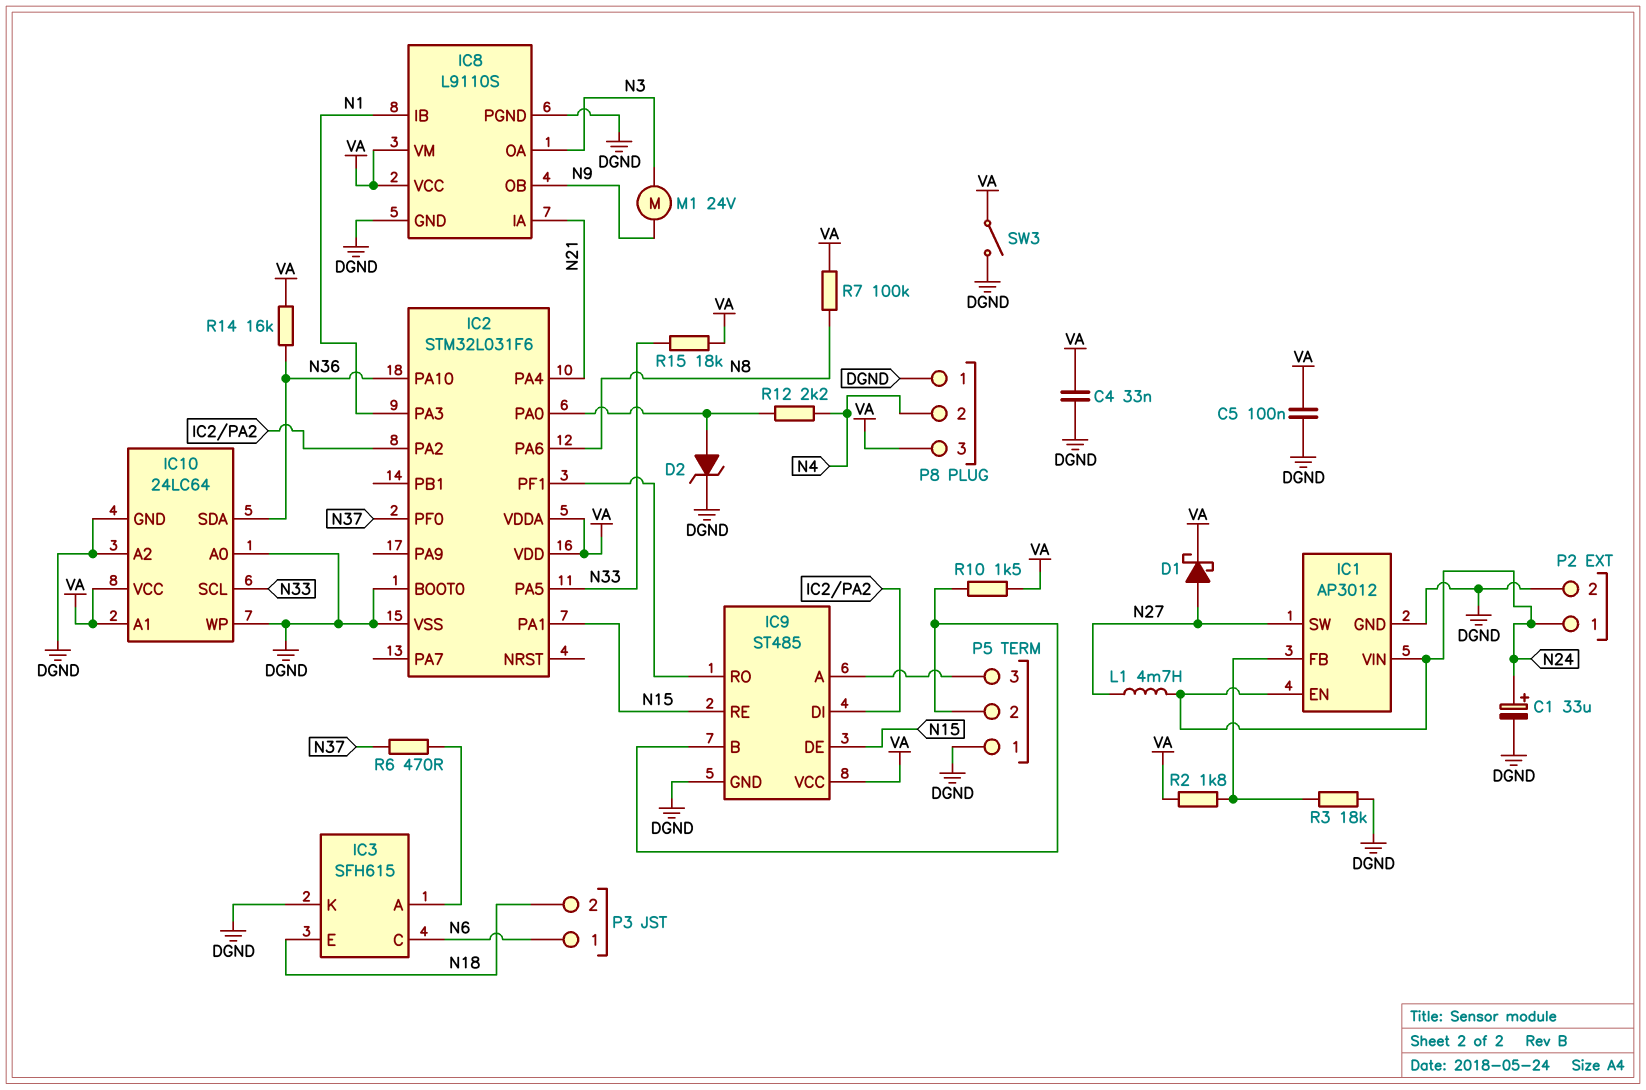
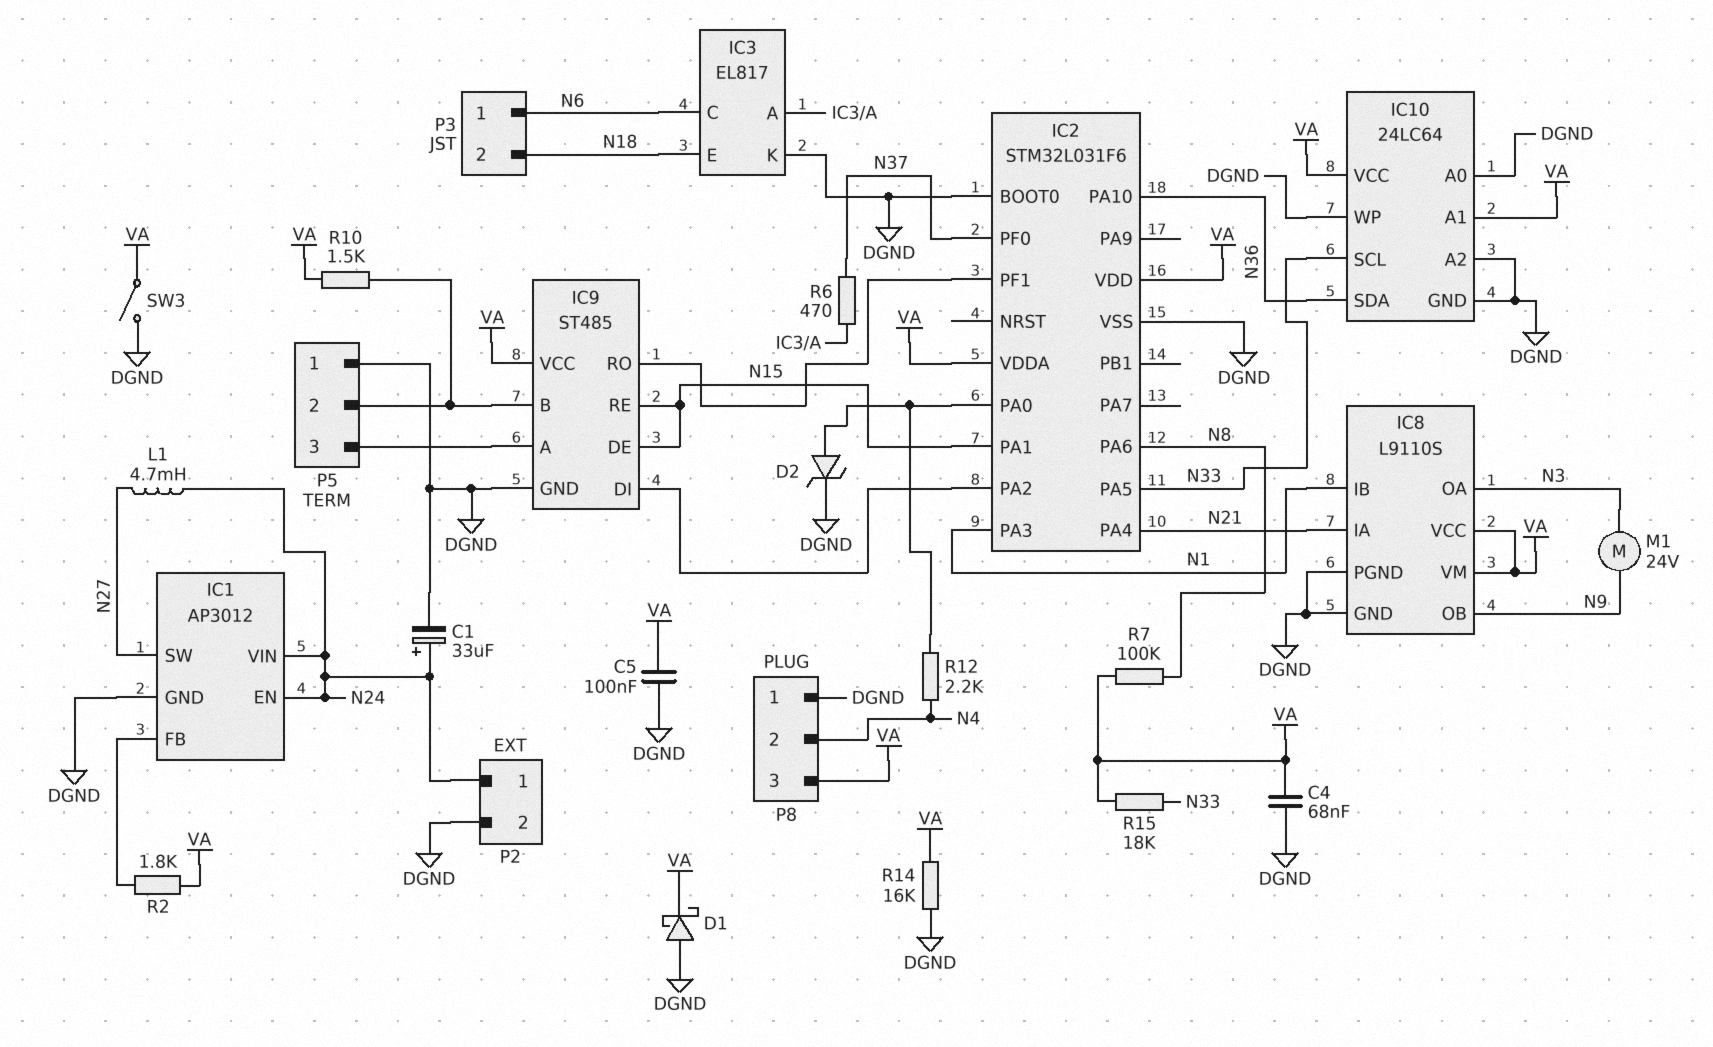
C4: 33nF (DGND, VA) -> 68nF (DGND, VA)
D1: schottky (A N27, K VA) -> schottky (A DGND, K VA)
IC3: SFH615 -> EL817
R3: 18k (DGND, IC1/FB) -> none
R14: 16k (N36, VA) -> 16k (DGND, VA)

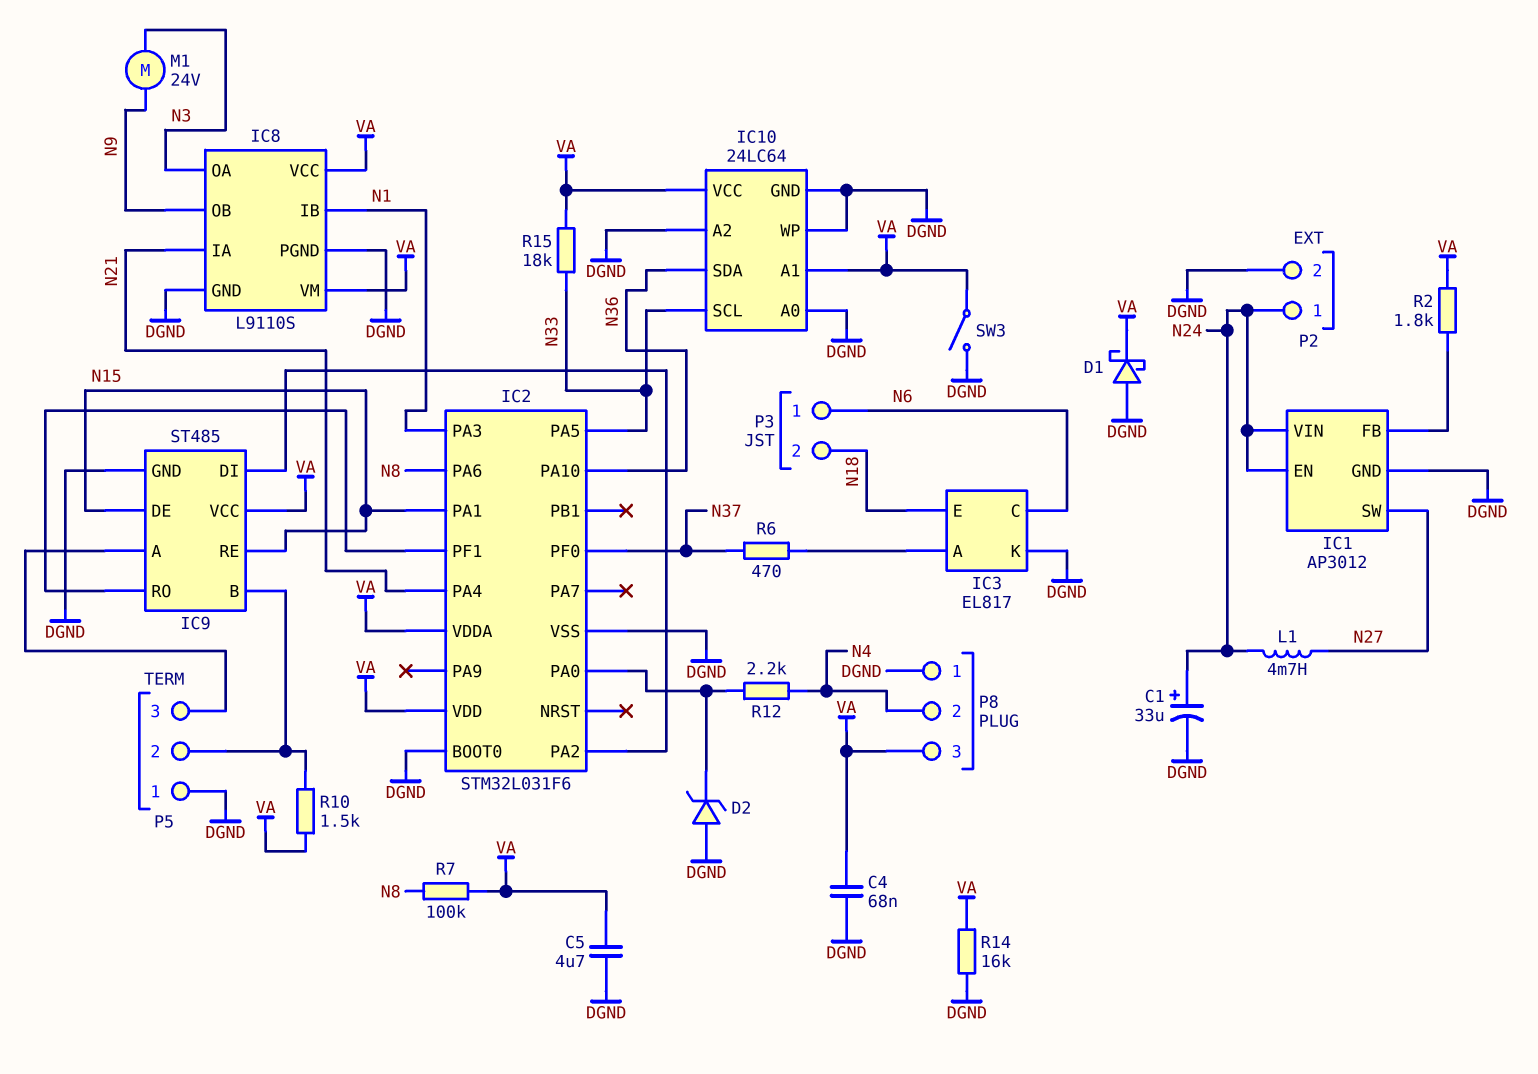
C5: 100nF (DGND, VA) -> 4.7uF (DGND, VA)
D2: zener (A IC2/PA0, K DGND) -> zener (A DGND, K IC2/PA0)

